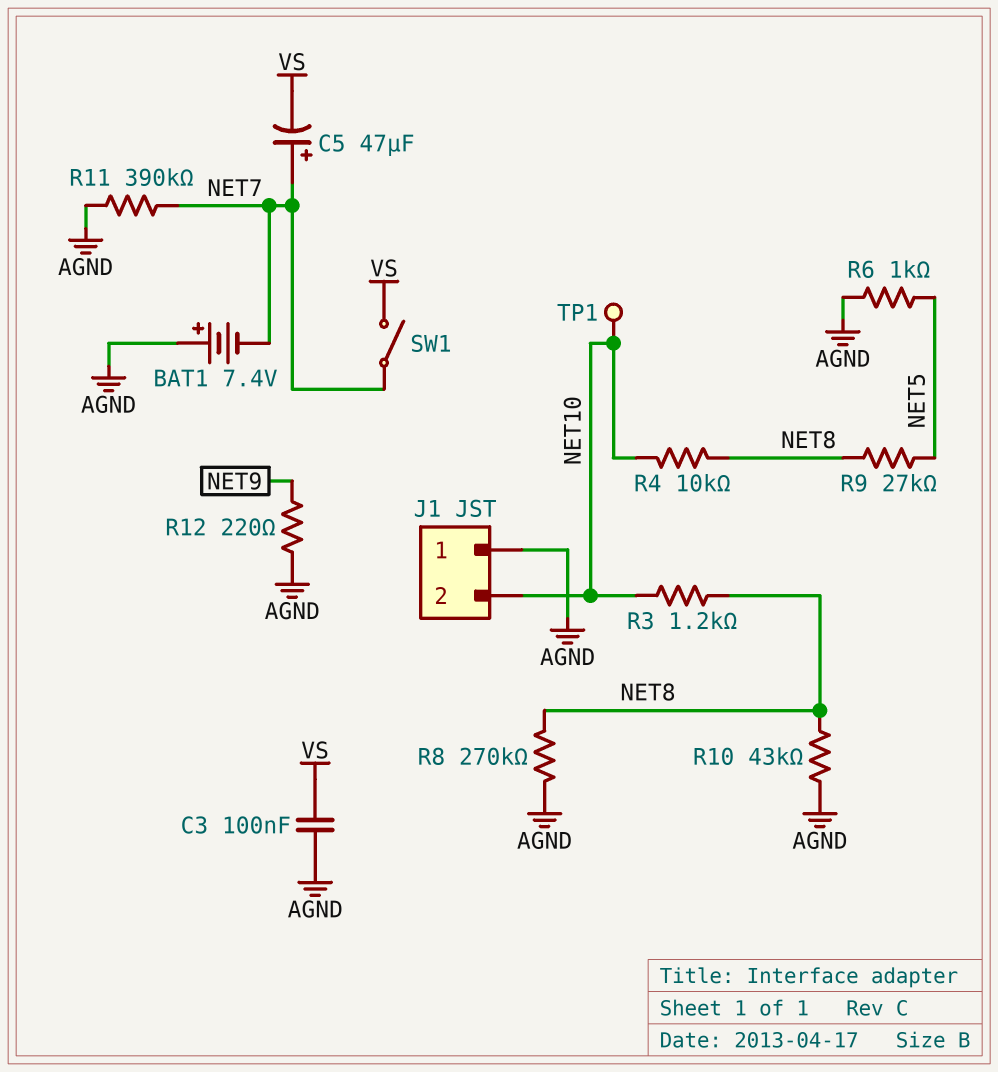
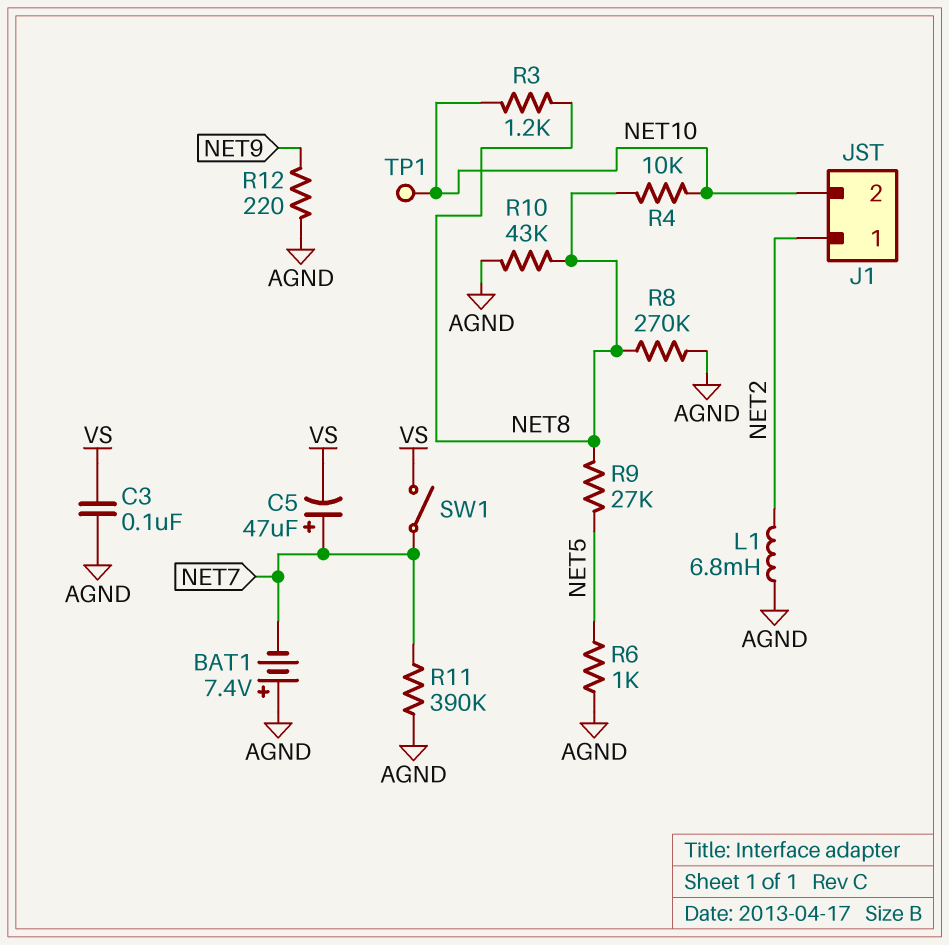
J1 pin 1: AGND -> NET2
L1: none -> 6.8mH (AGND, NET2)

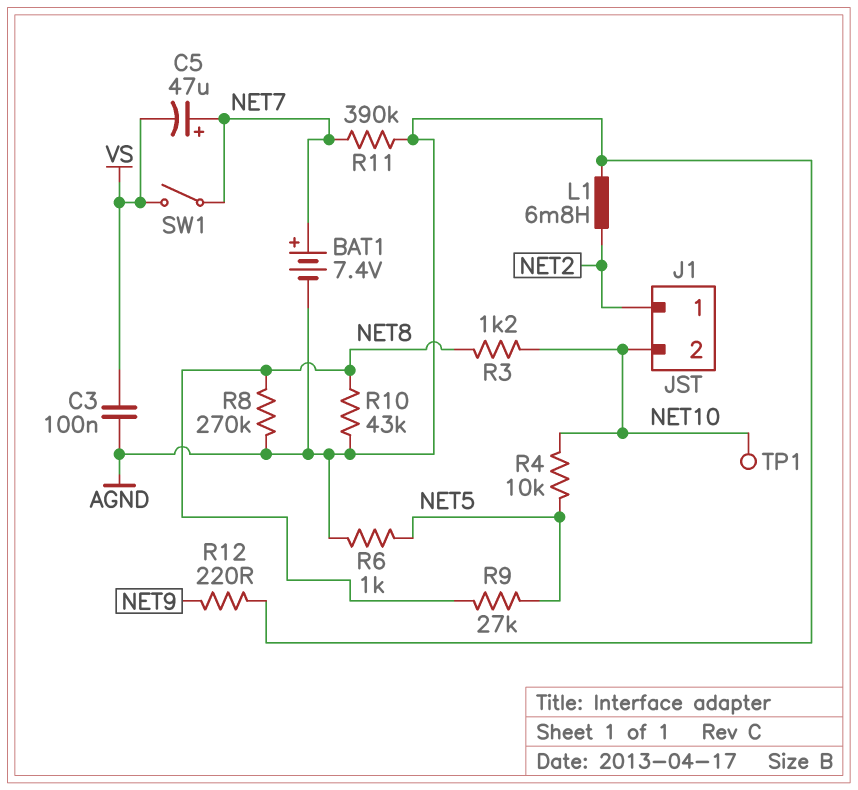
BAT1: 7.4V (plus AGND, minus NET7) -> 7.4V (plus NET7, minus AGND)
R4: 10k (NET8, NET10) -> 10k (NET5, NET10)

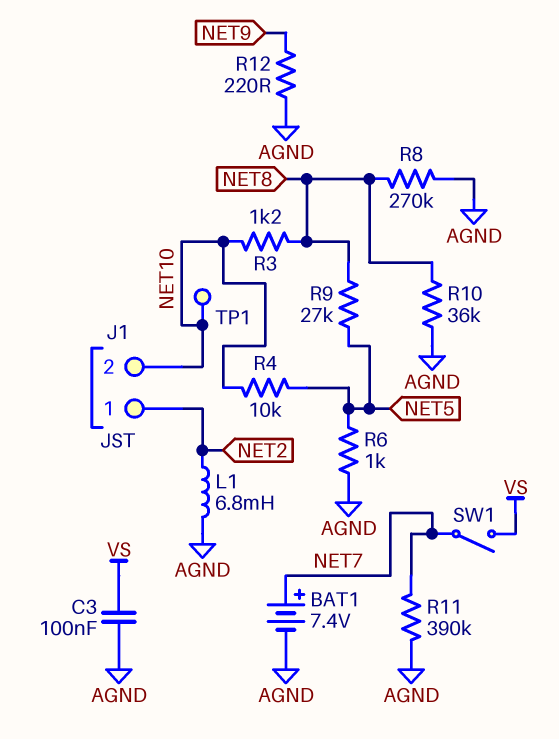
C5: 47uF (plus NET7, minus VS) -> none
R10: 43k (AGND, NET8) -> 36k (AGND, NET8)

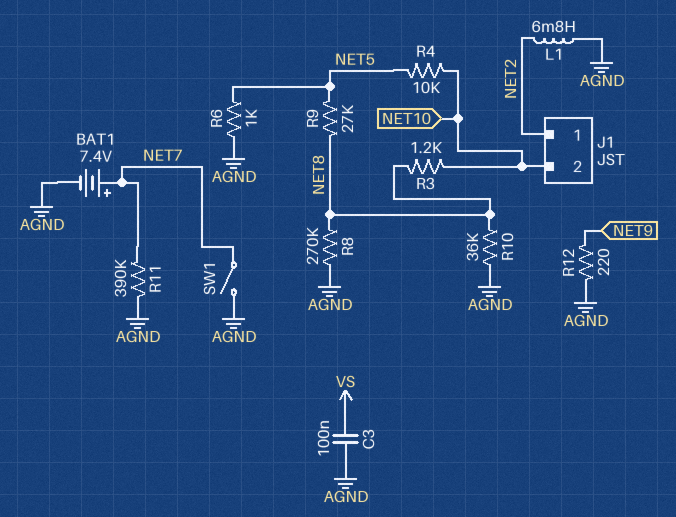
SW1: switch (NET7, VS) -> switch (AGND, NET7)
TP1: test point (NET10) -> none

